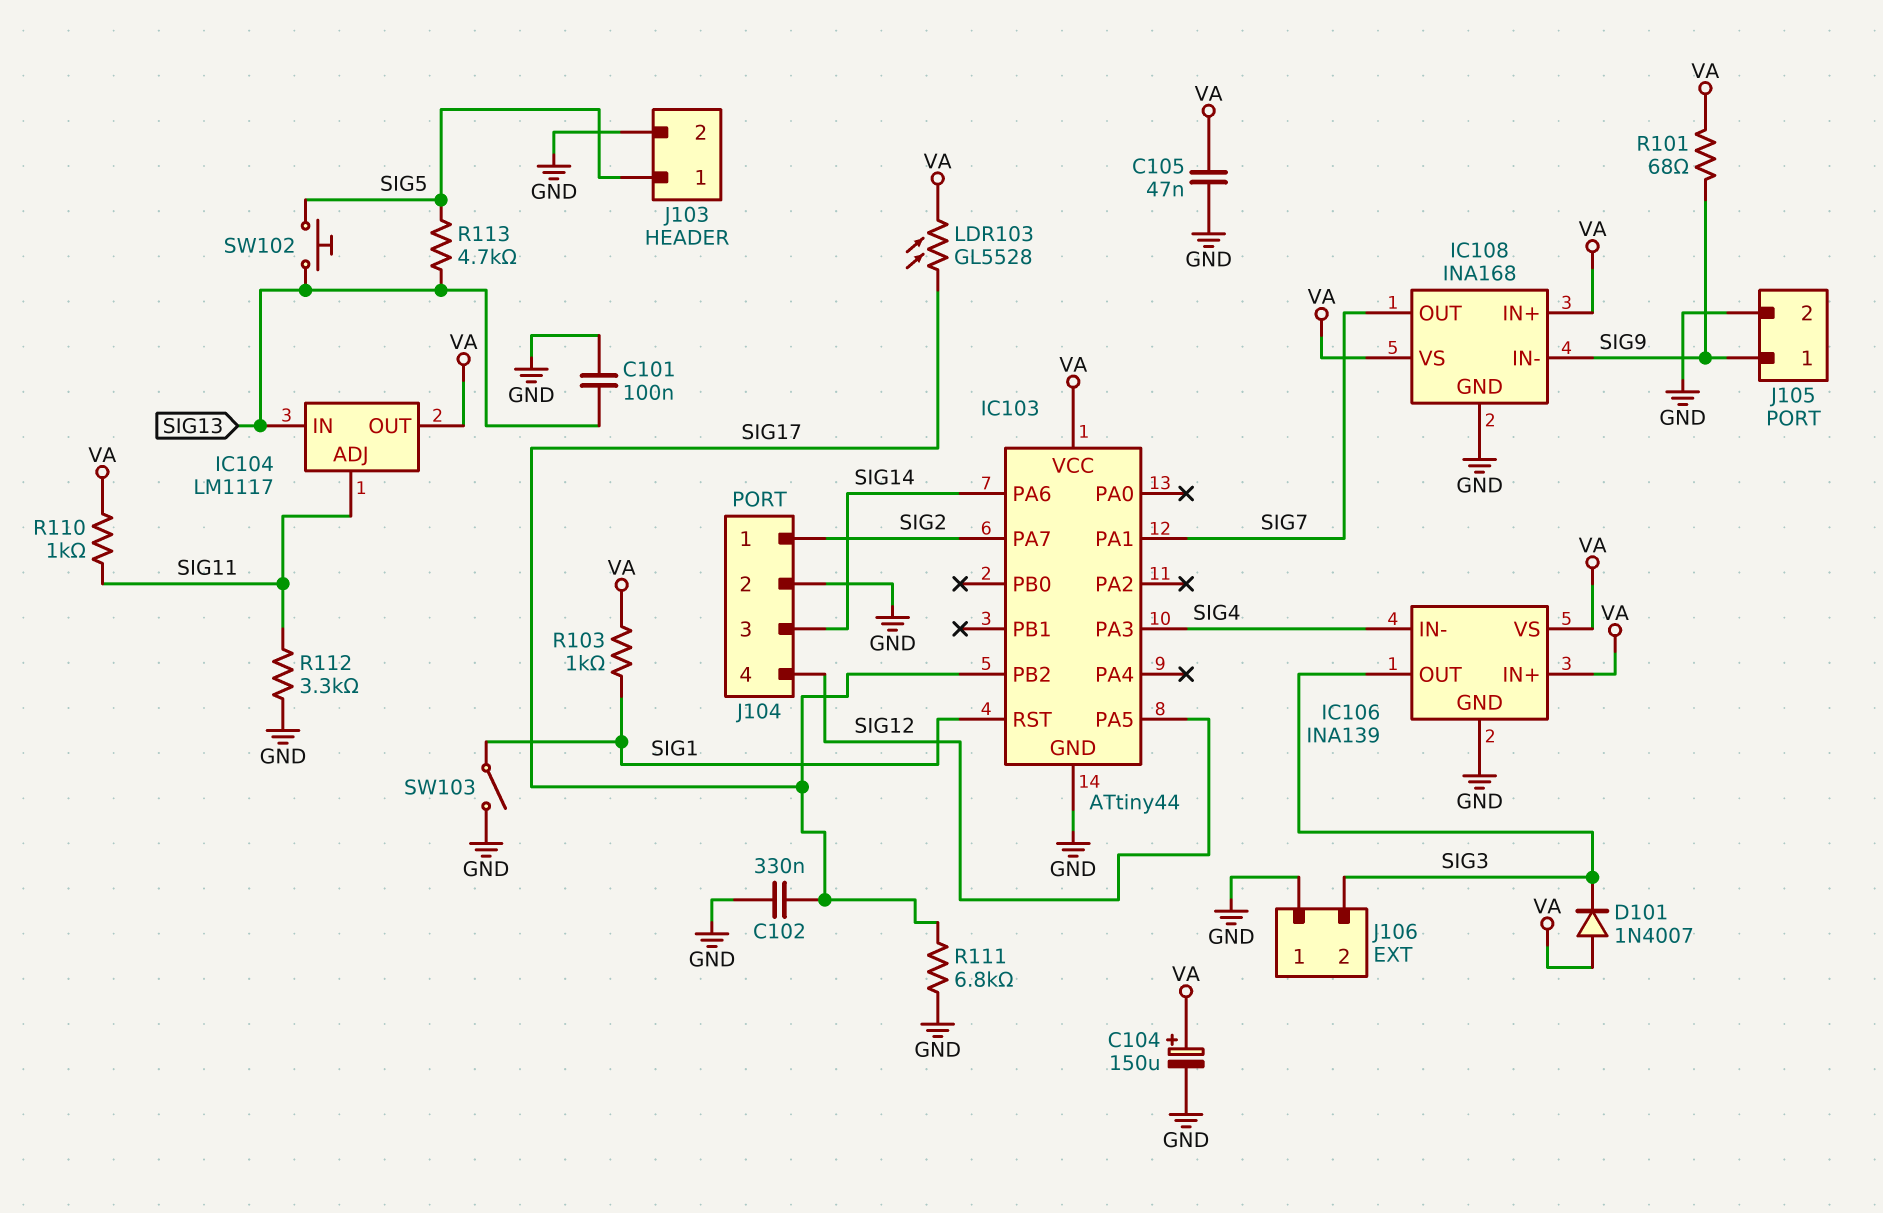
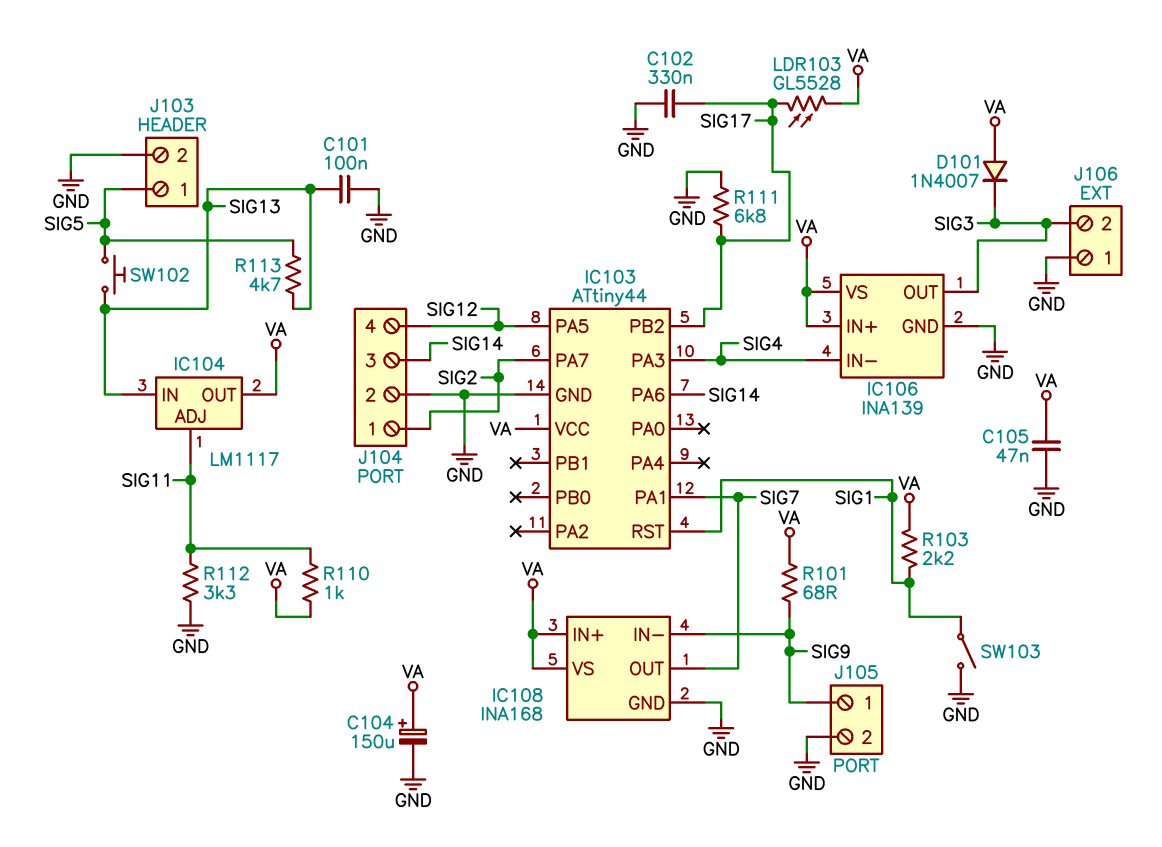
R103: 1k (SIG1, VA) -> 2.2k (SIG1, VA)

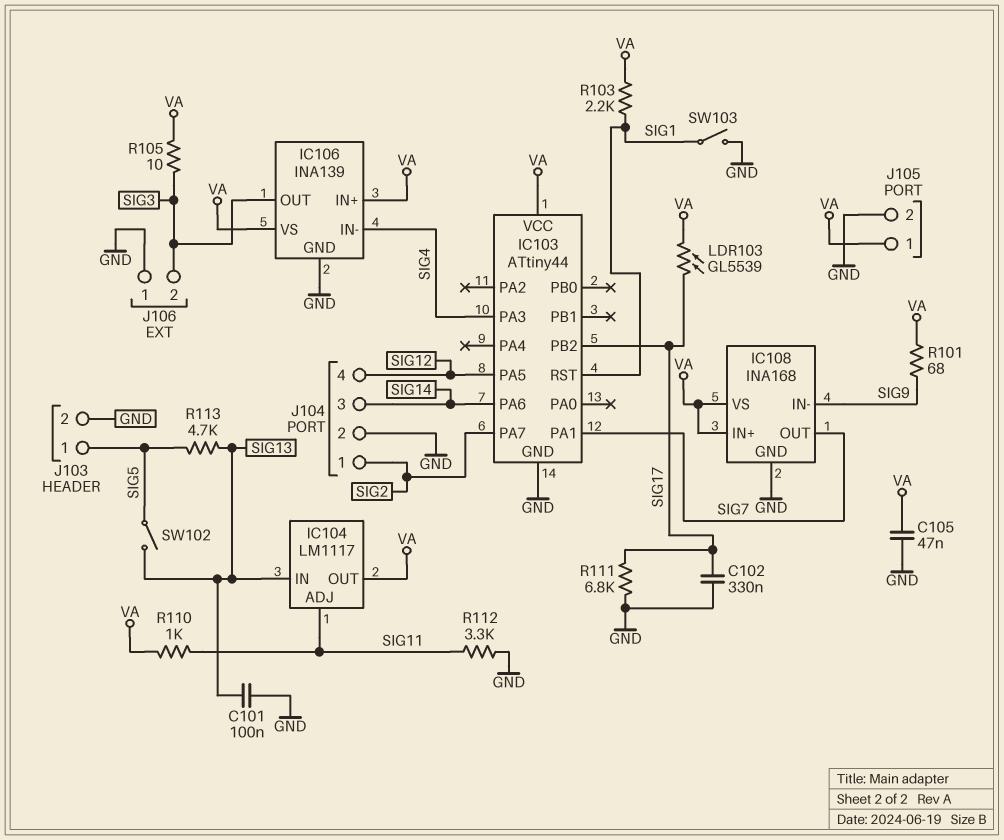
C104: 150uF (plus VA, minus GND) -> none
D101: diode 1N4007 (A VA, K SIG3) -> none
J105 pin 1: SIG9 -> VA
LDR103: GL5528 (SIG17, VA) -> GL5539 (SIG17, VA)
R105: none -> 10 (SIG3, VA)
SW102: button (SIG5, SIG13) -> switch (SIG5, SIG13)

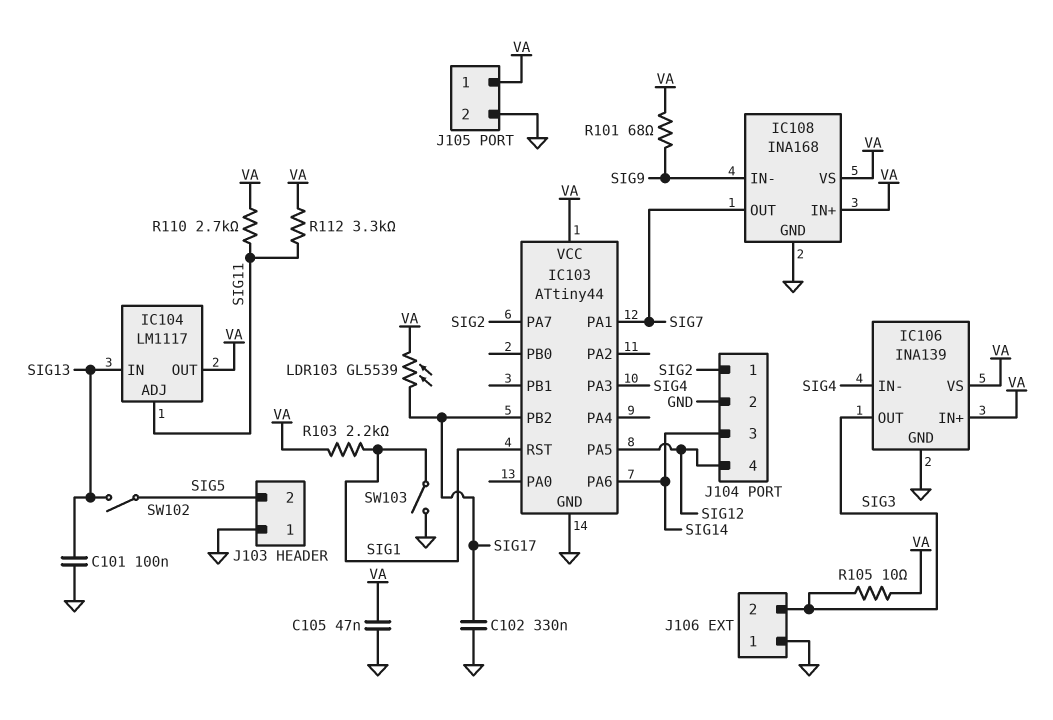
J103 pin 1: SIG5 -> GND
J103 pin 2: GND -> SIG5
R110: 1k (SIG11, VA) -> 2.7k (SIG11, VA)
R111: 6.8k (GND, SIG17) -> none
R112: 3.3k (GND, SIG11) -> 3.3k (SIG11, VA)
R113: 4.7k (SIG5, SIG13) -> none

